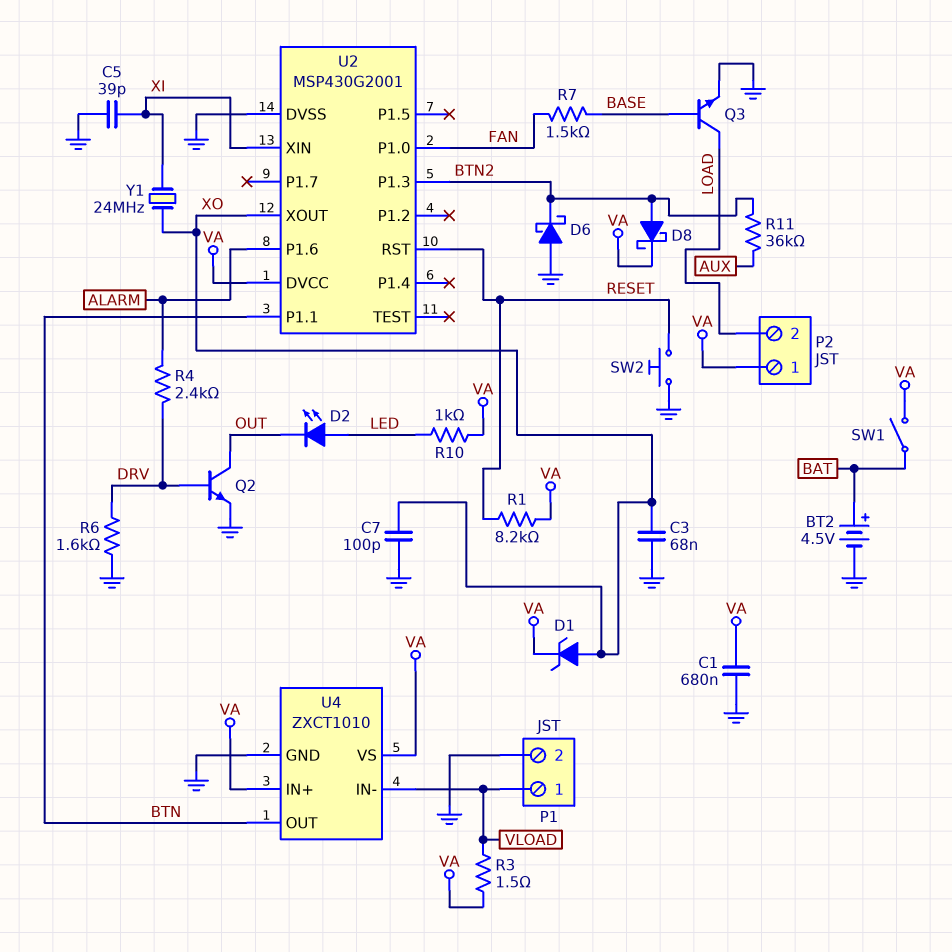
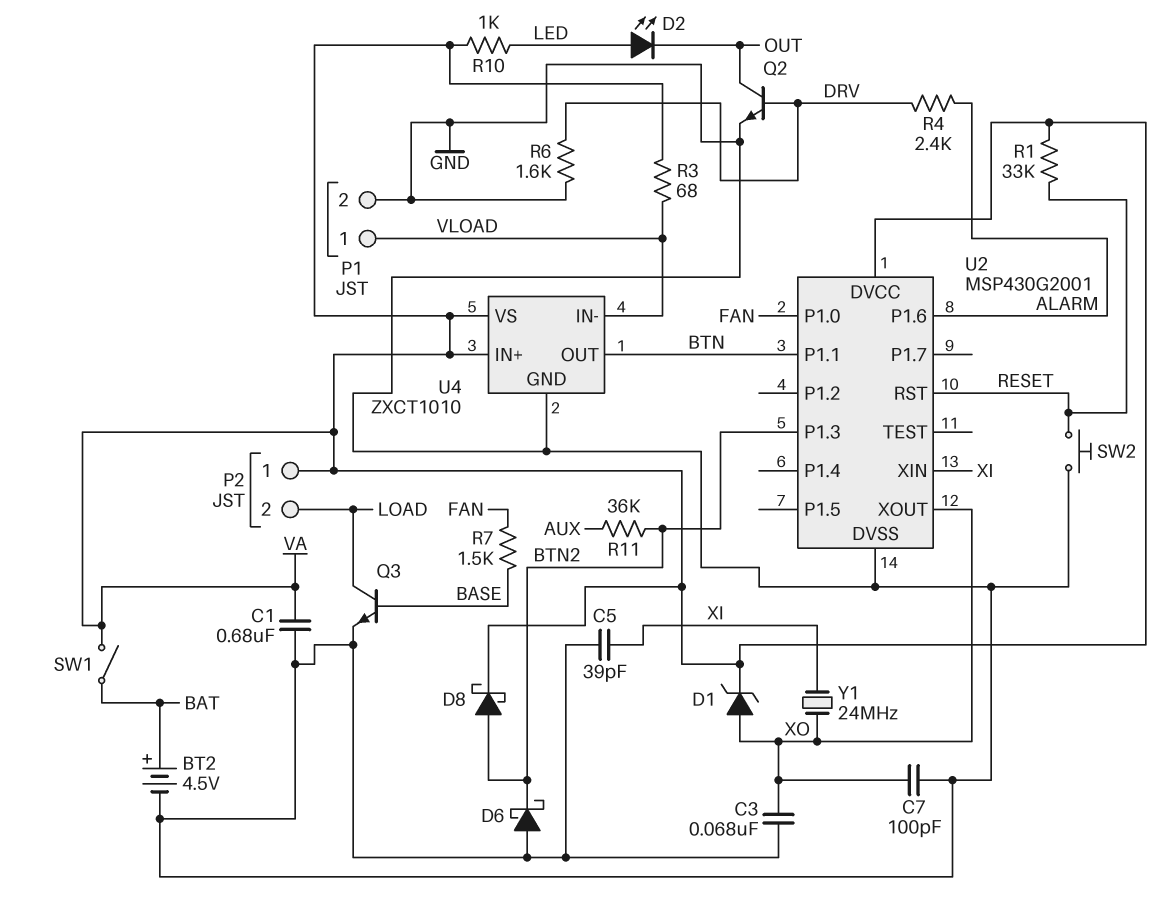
R1: 8.2k (RESET, VA) -> 33k (RESET, VA)
R3: 1.5 (VA, VLOAD) -> 68 (VA, VLOAD)

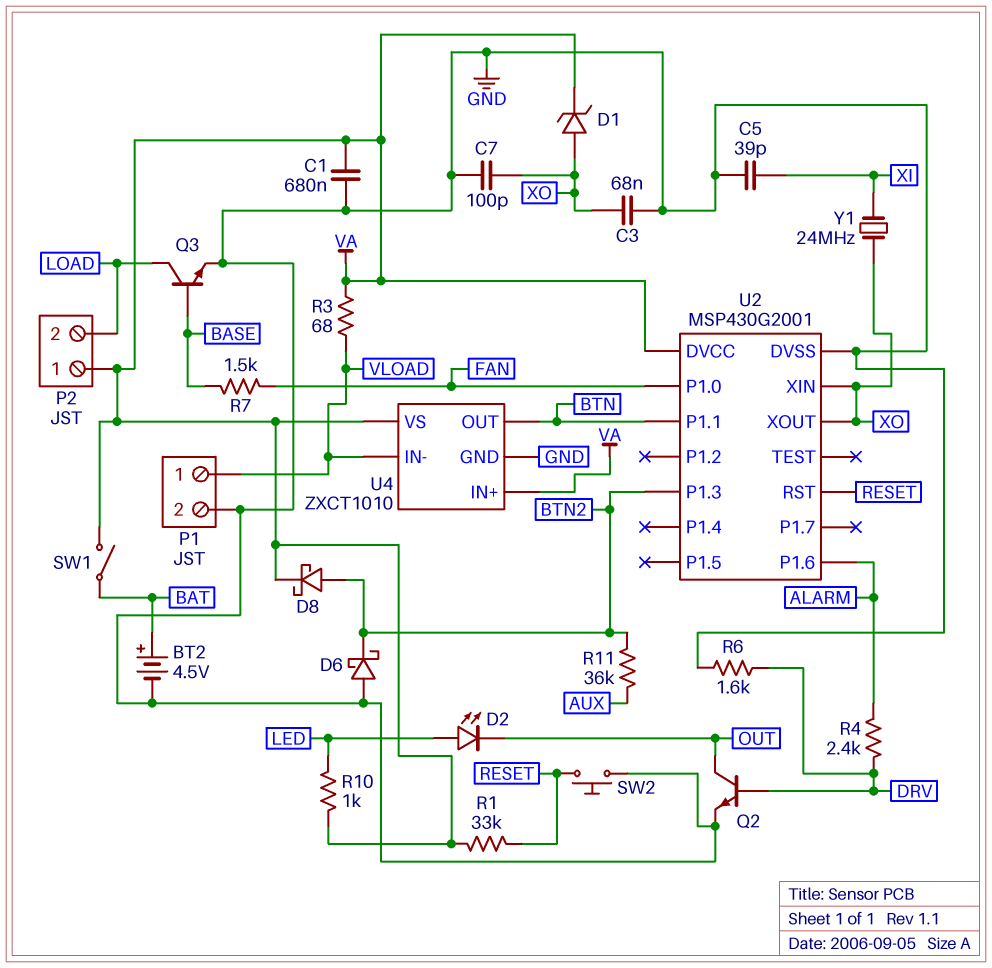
U2 pin XIN: XI -> XO

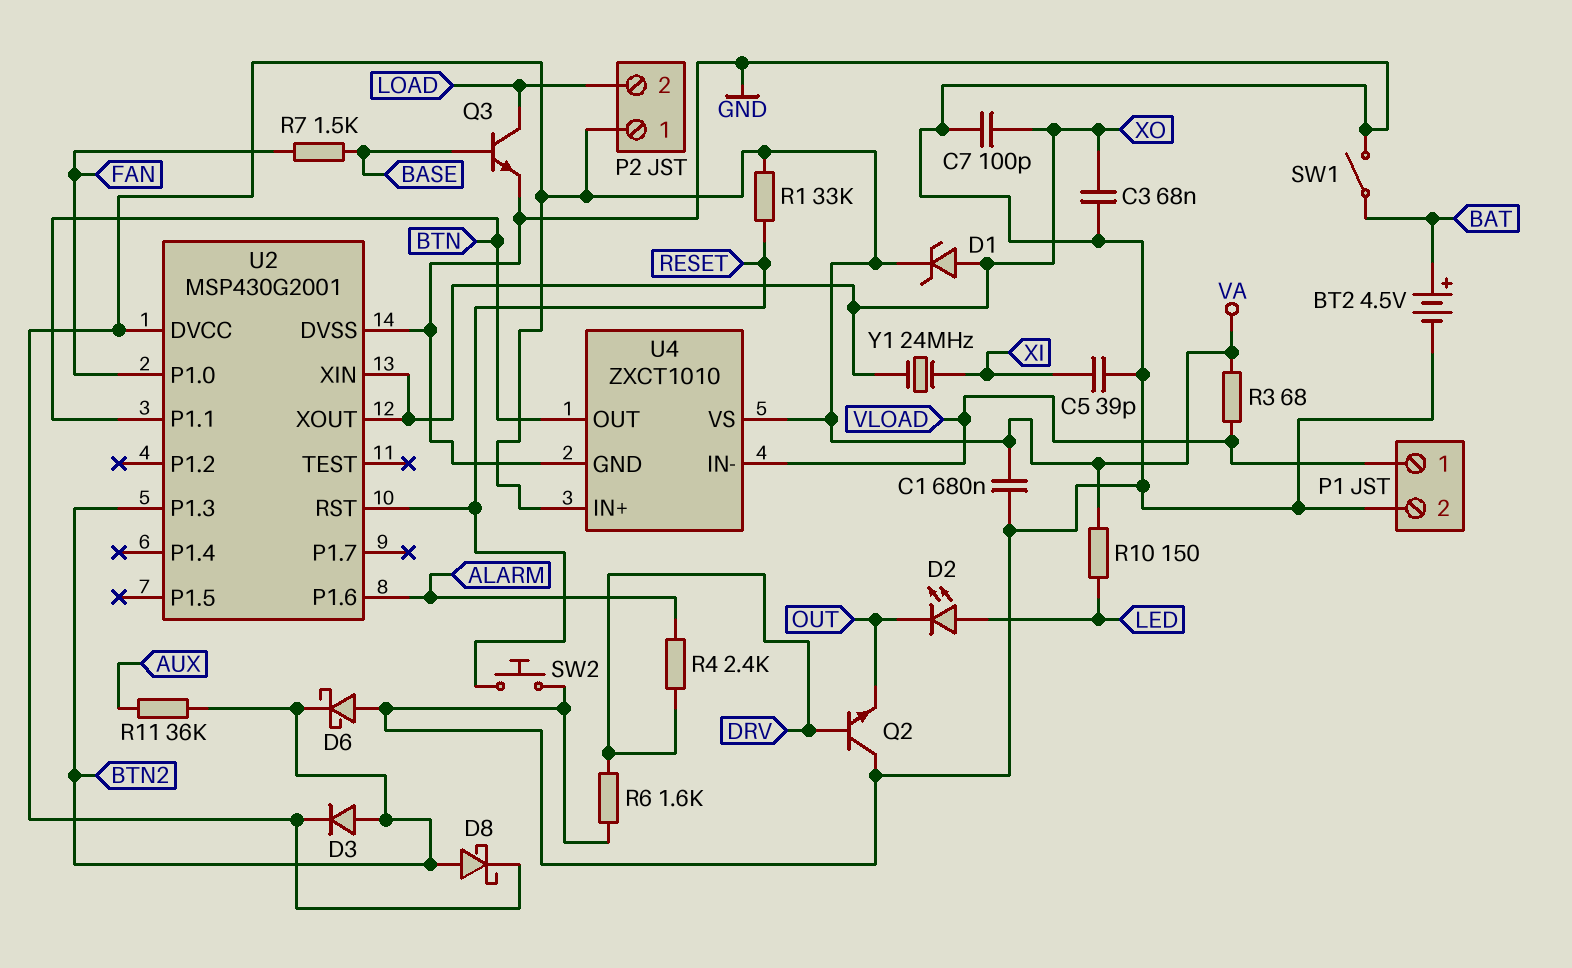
D3: none -> diode (A BTN2, K VA)
Q2: NPN (B DRV, C OUT, E GND) -> NPN (B DRV, C GND, E OUT)
R10: 1k (LED, VA) -> 150 (LED, VA)
SW1: switch (BAT, VA) -> switch (BAT, GND)

